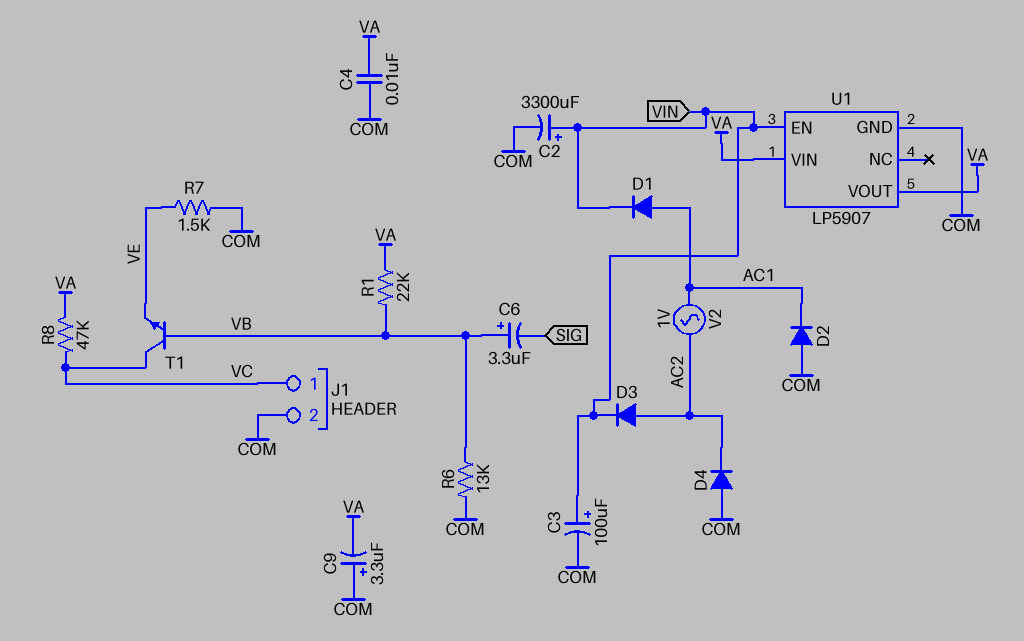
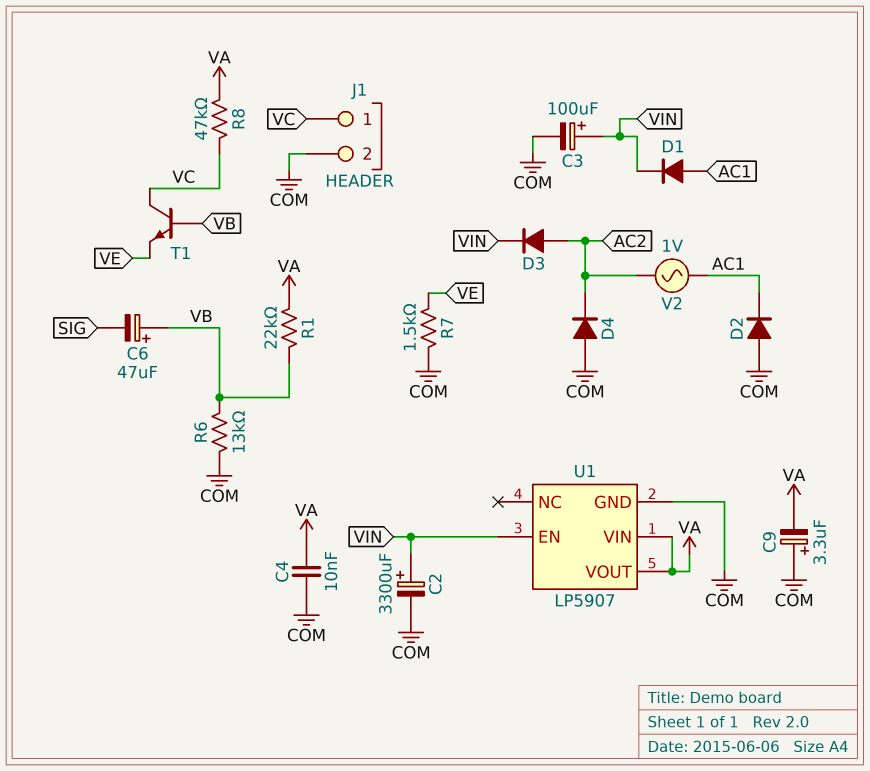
C6: 3.3uF (plus VB, minus SIG) -> 47uF (plus VB, minus SIG)

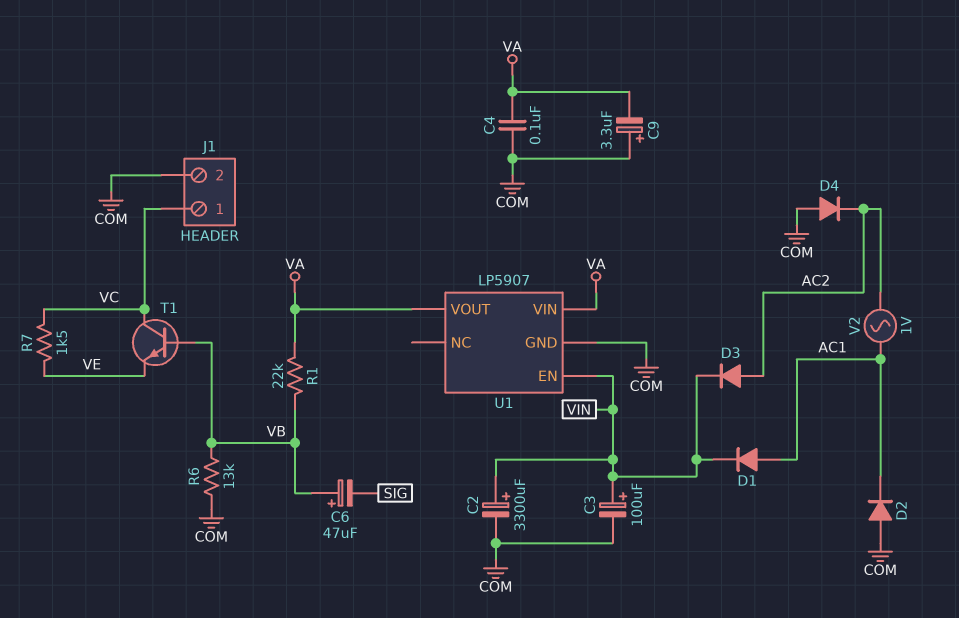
C4: 10nF (COM, VA) -> 100nF (COM, VA)
R7: 1.5k (COM, VE) -> 1.5k (VC, VE)
R8: 47k (VA, VC) -> none

